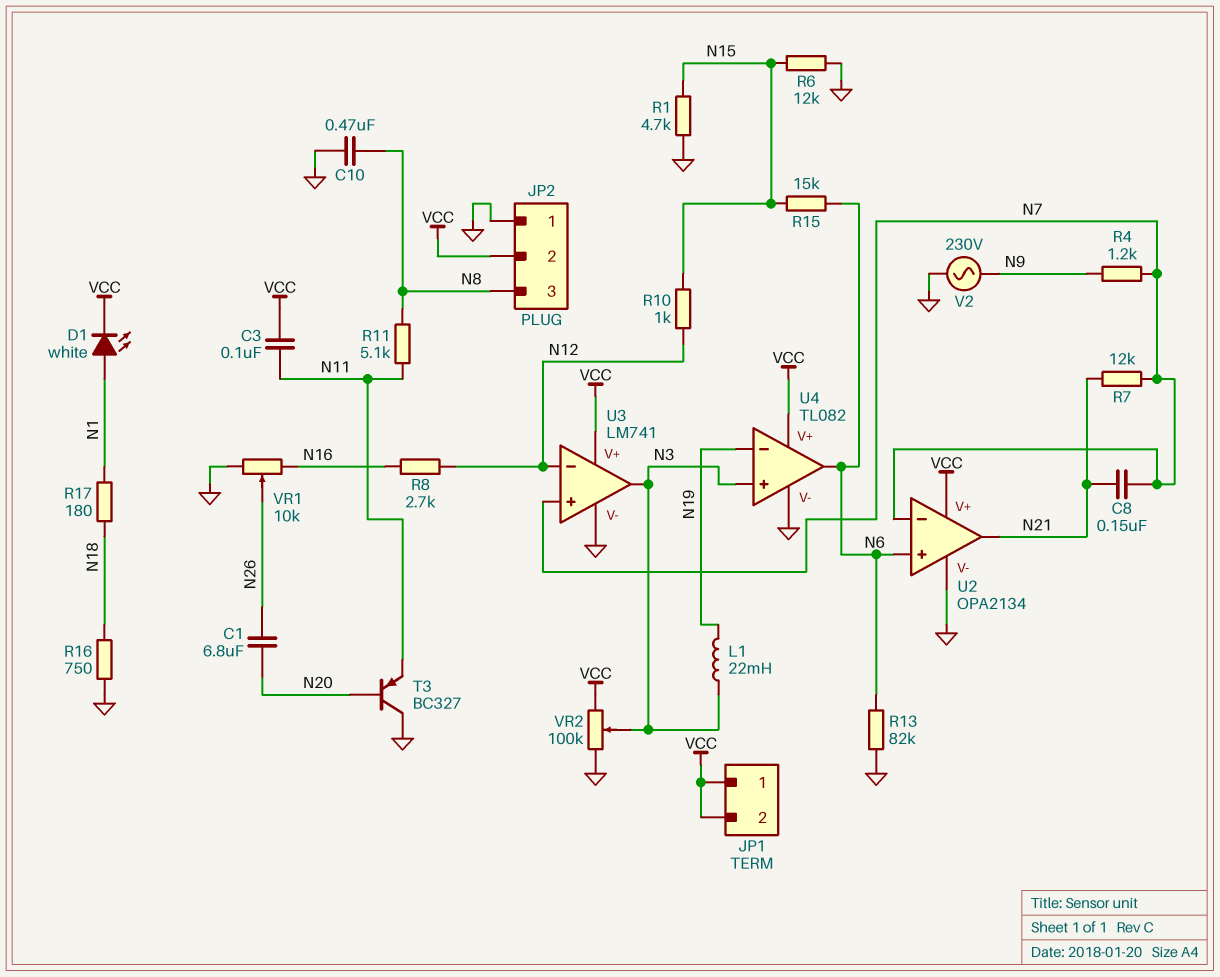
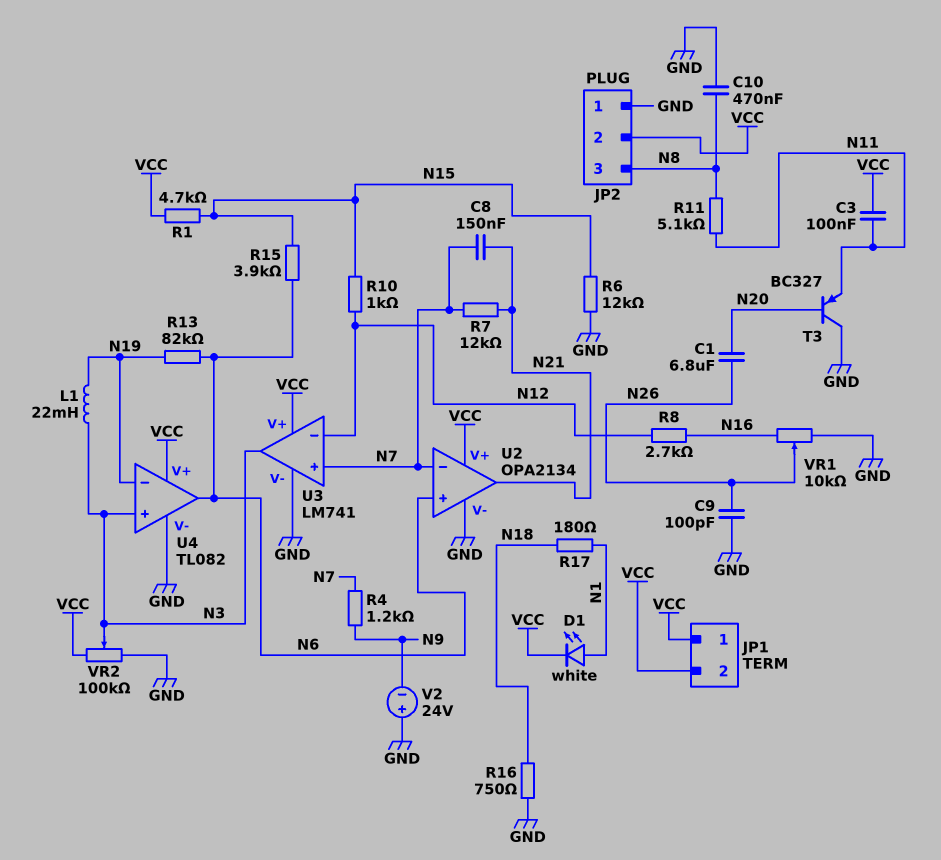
C9: none -> 100pF (GND, N26)
R1: 4.7k (GND, N15) -> 4.7k (N15, VCC)
R13: 82k (GND, N6) -> 82k (N6, N19)
R15: 15k (N6, N15) -> 3.9k (N6, N15)
V2: AC 230V (GND, N9) -> 24V (plus GND, minus N9)

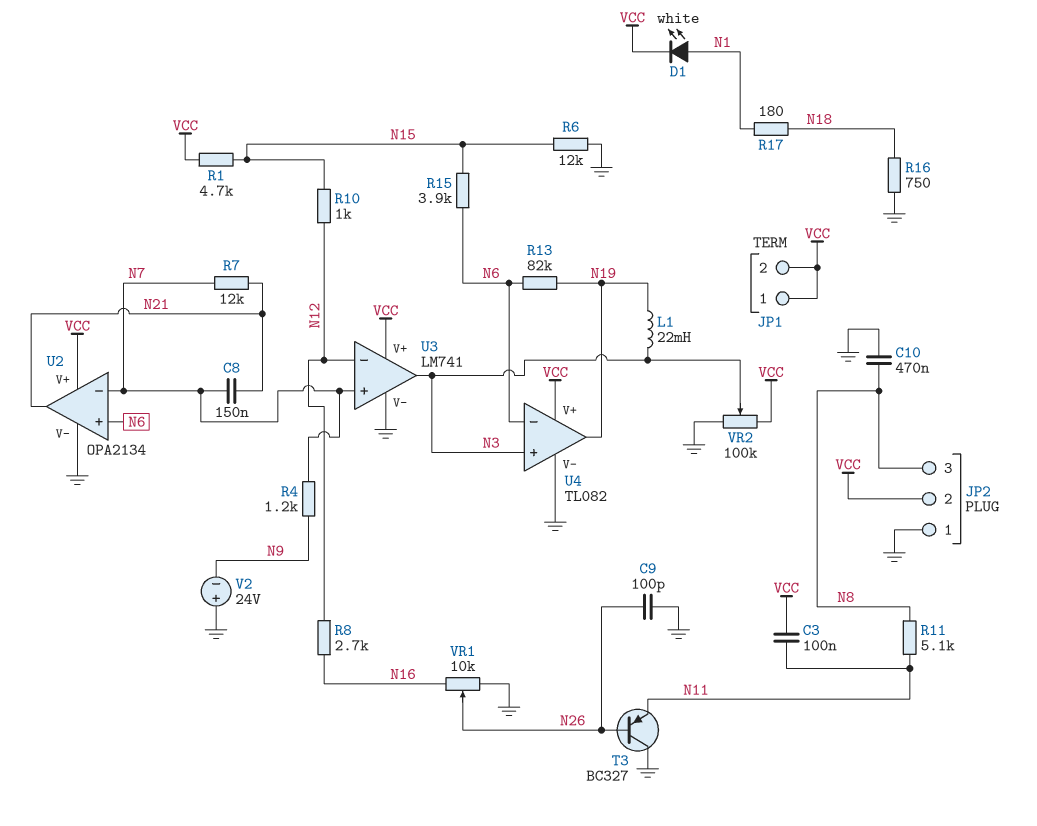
C1: 6.8uF (N20, N26) -> none
T3: PNP BC327 (B N20, C GND, E N11) -> PNP BC327 (B N26, C GND, E N11)
U4 pin in-: N19 -> N6
U4 pin out: N6 -> N19

